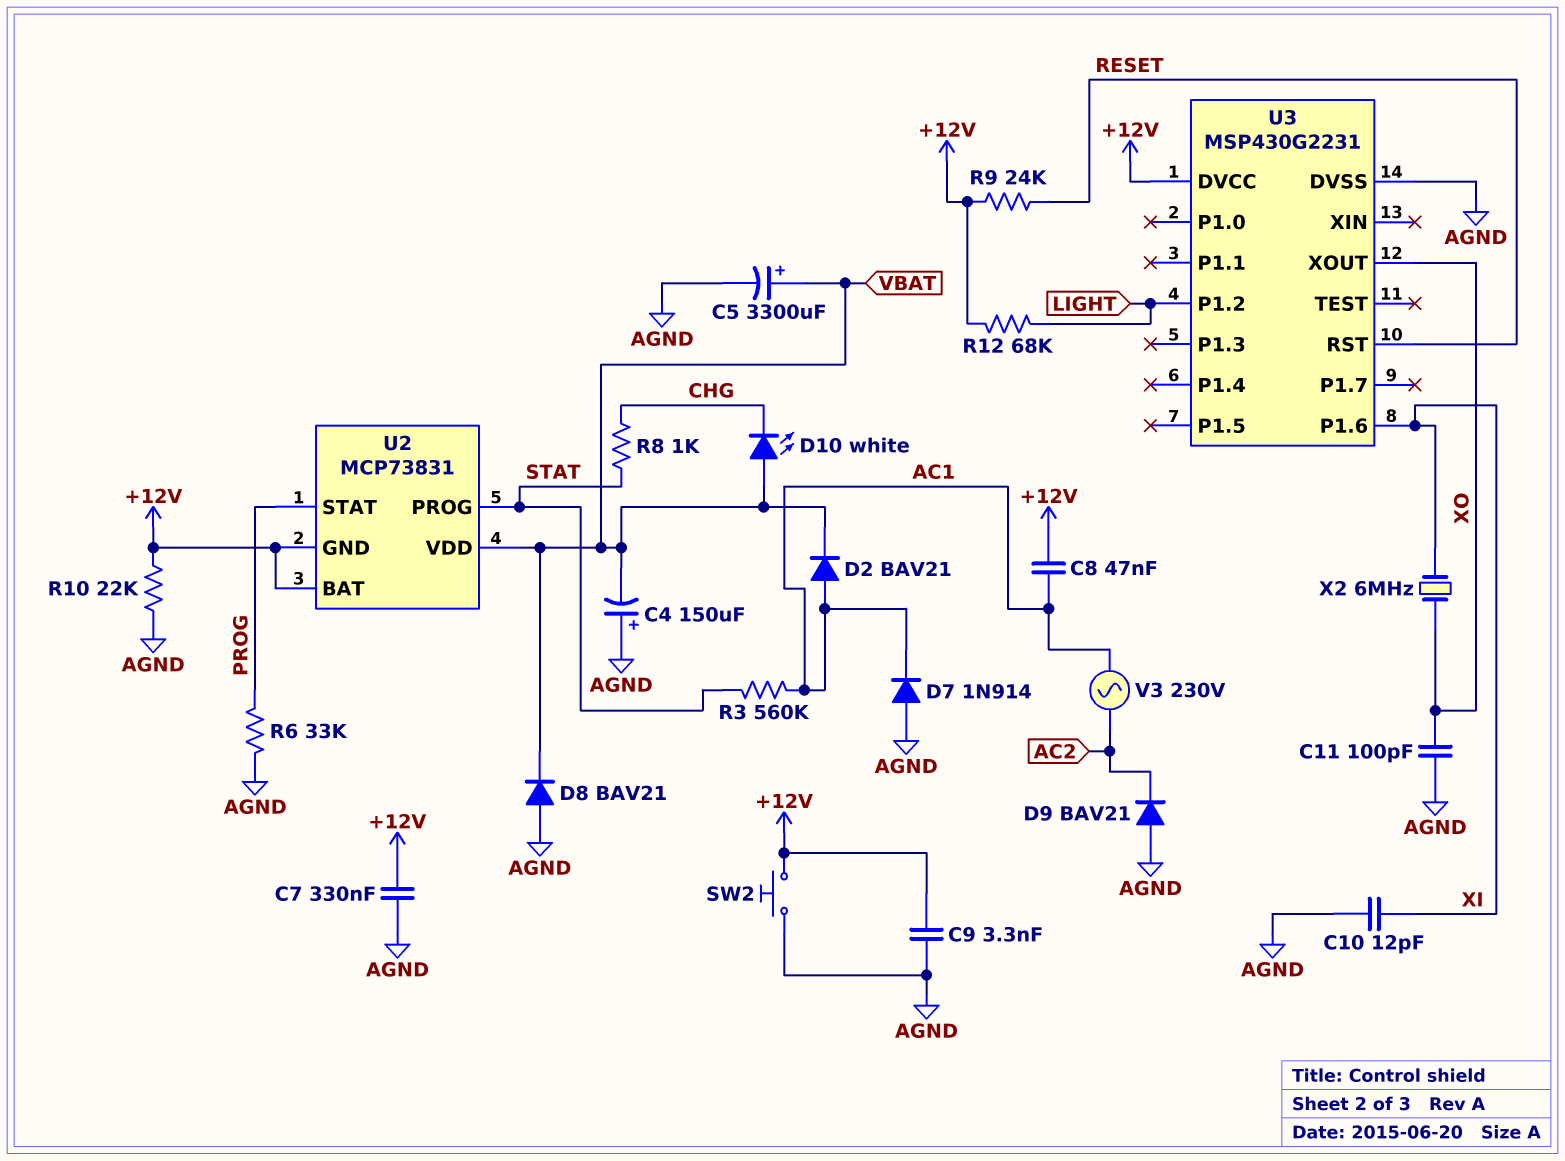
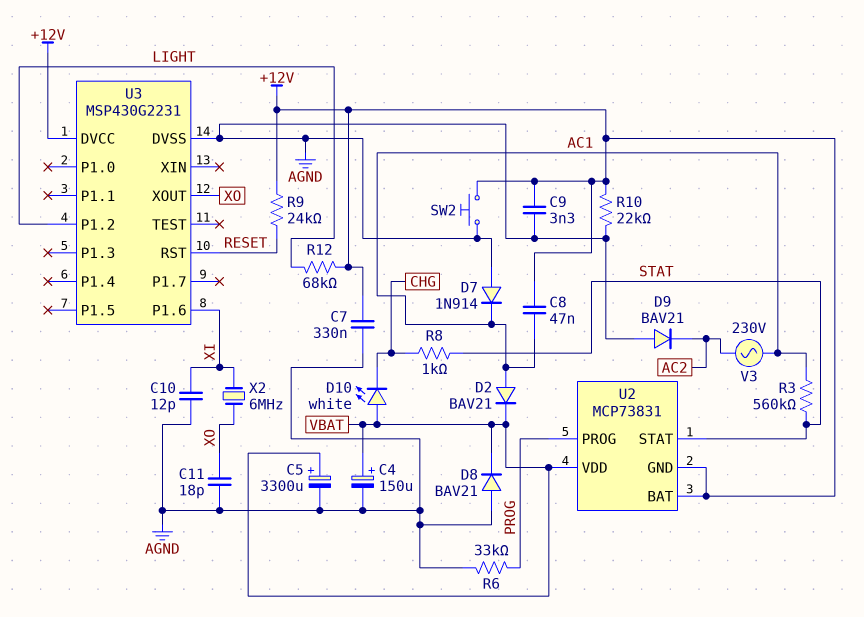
C4: 150uF (plus AGND, minus VBAT) -> 150uF (plus VBAT, minus AGND)
C11: 100pF (AGND, XO) -> 18pF (AGND, XO)
U2 pin PROG: STAT -> PROG
U2 pin STAT: PROG -> STAT

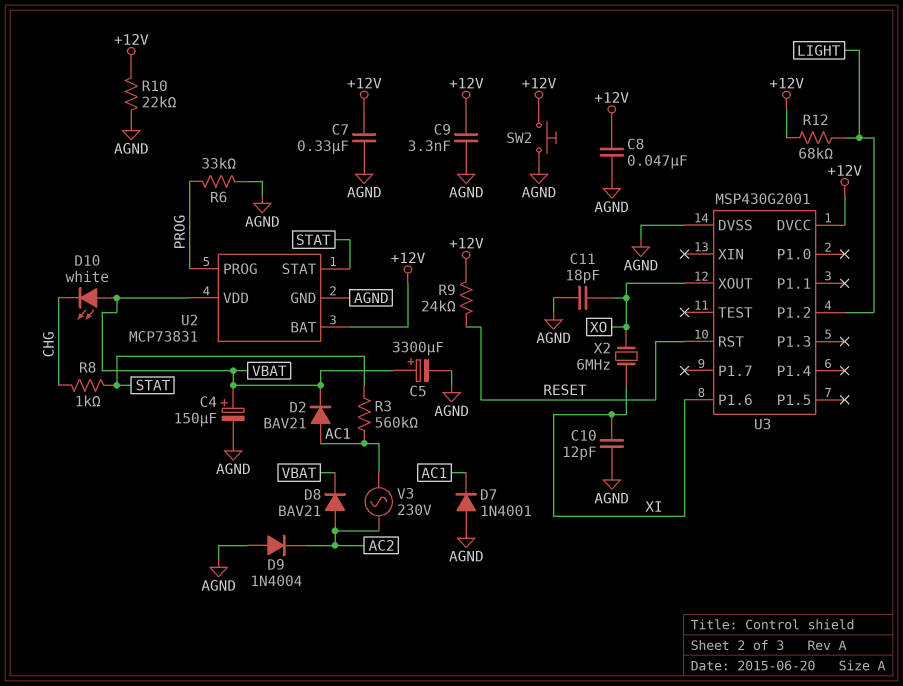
C8: 47nF (+12V, AC1) -> 47nF (+12V, AGND)
D7: diode 1N914 (A AGND, K AC1) -> diode 1N4001 (A AGND, K AC1)
D8: diode BAV21 (A AGND, K VBAT) -> diode BAV21 (A AC2, K VBAT)
D9: diode BAV21 (A AGND, K AC2) -> diode 1N4004 (A AGND, K AC2)
U2 pin GND: +12V -> AGND
U3: MSP430G2231 -> MSP430G2001

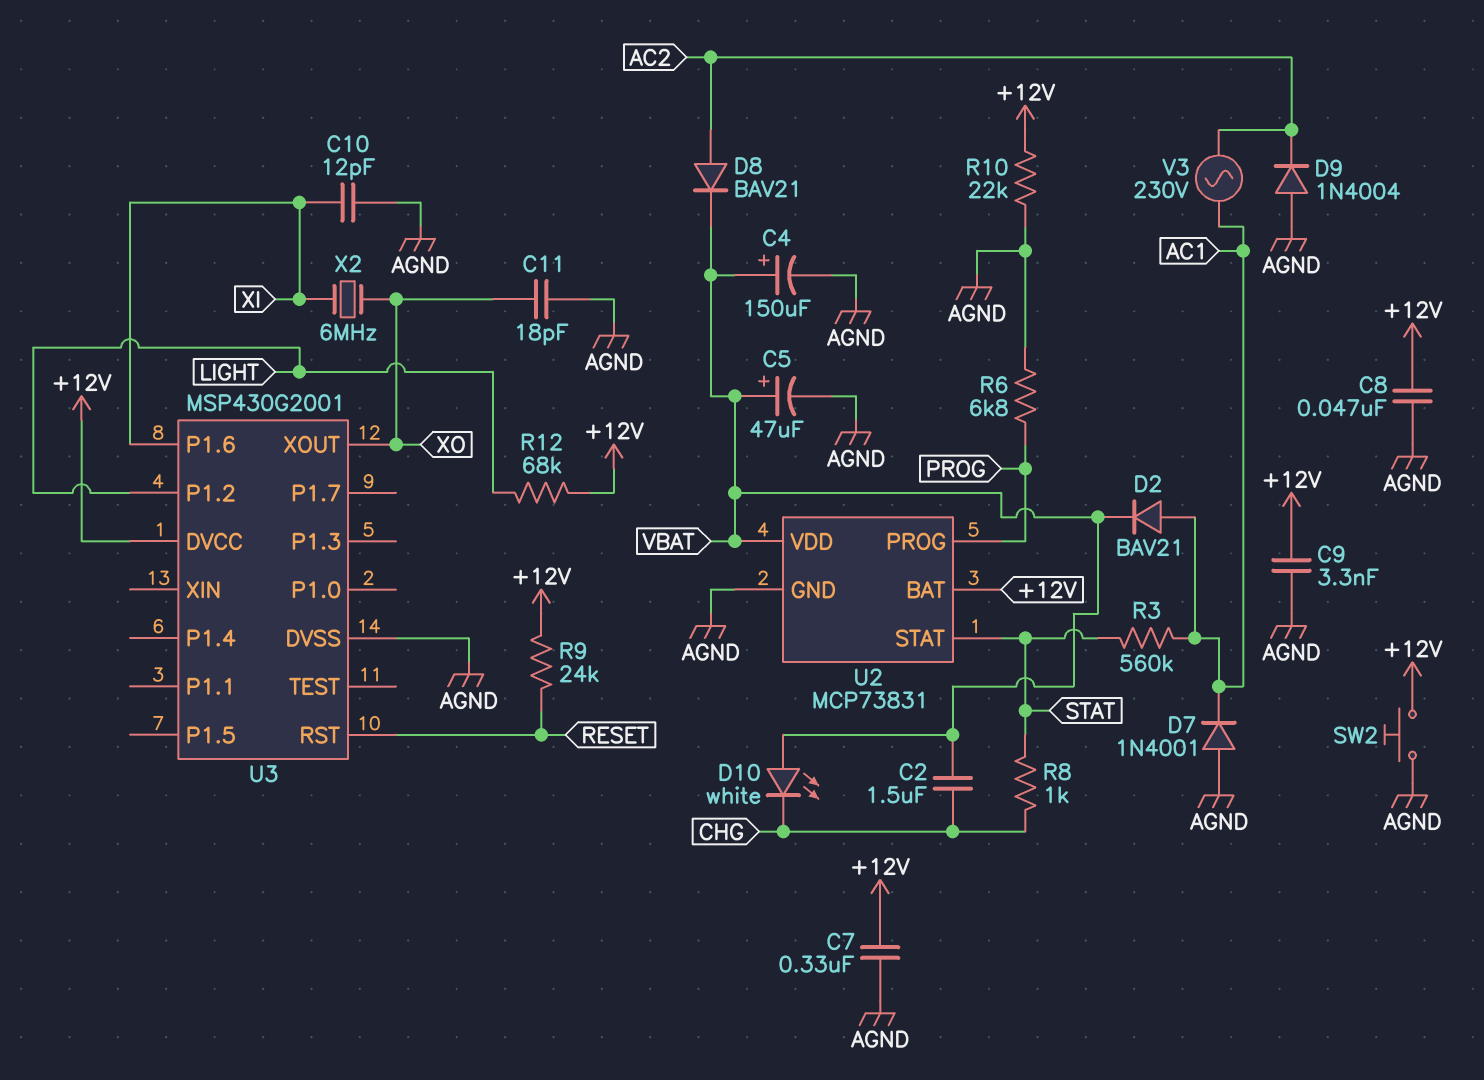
C2: none -> 1.5uF (CHG, VBAT)
C5: 3300uF (plus VBAT, minus AGND) -> 47uF (plus VBAT, minus AGND)
R6: 33k (AGND, PROG) -> 6.8k (AGND, PROG)

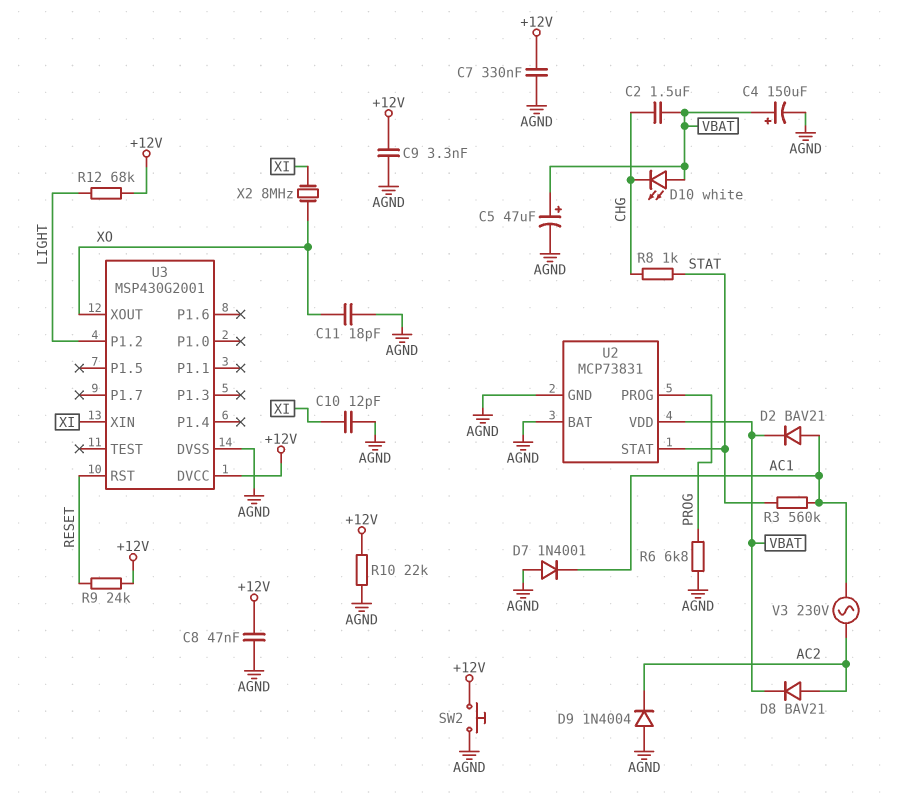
U2 pin BAT: +12V -> AGND
U3 pin P1.6: XI -> none
U3 pin XIN: none -> XI
X2: 6MHz (XI, XO) -> 8MHz (XI, XO)

